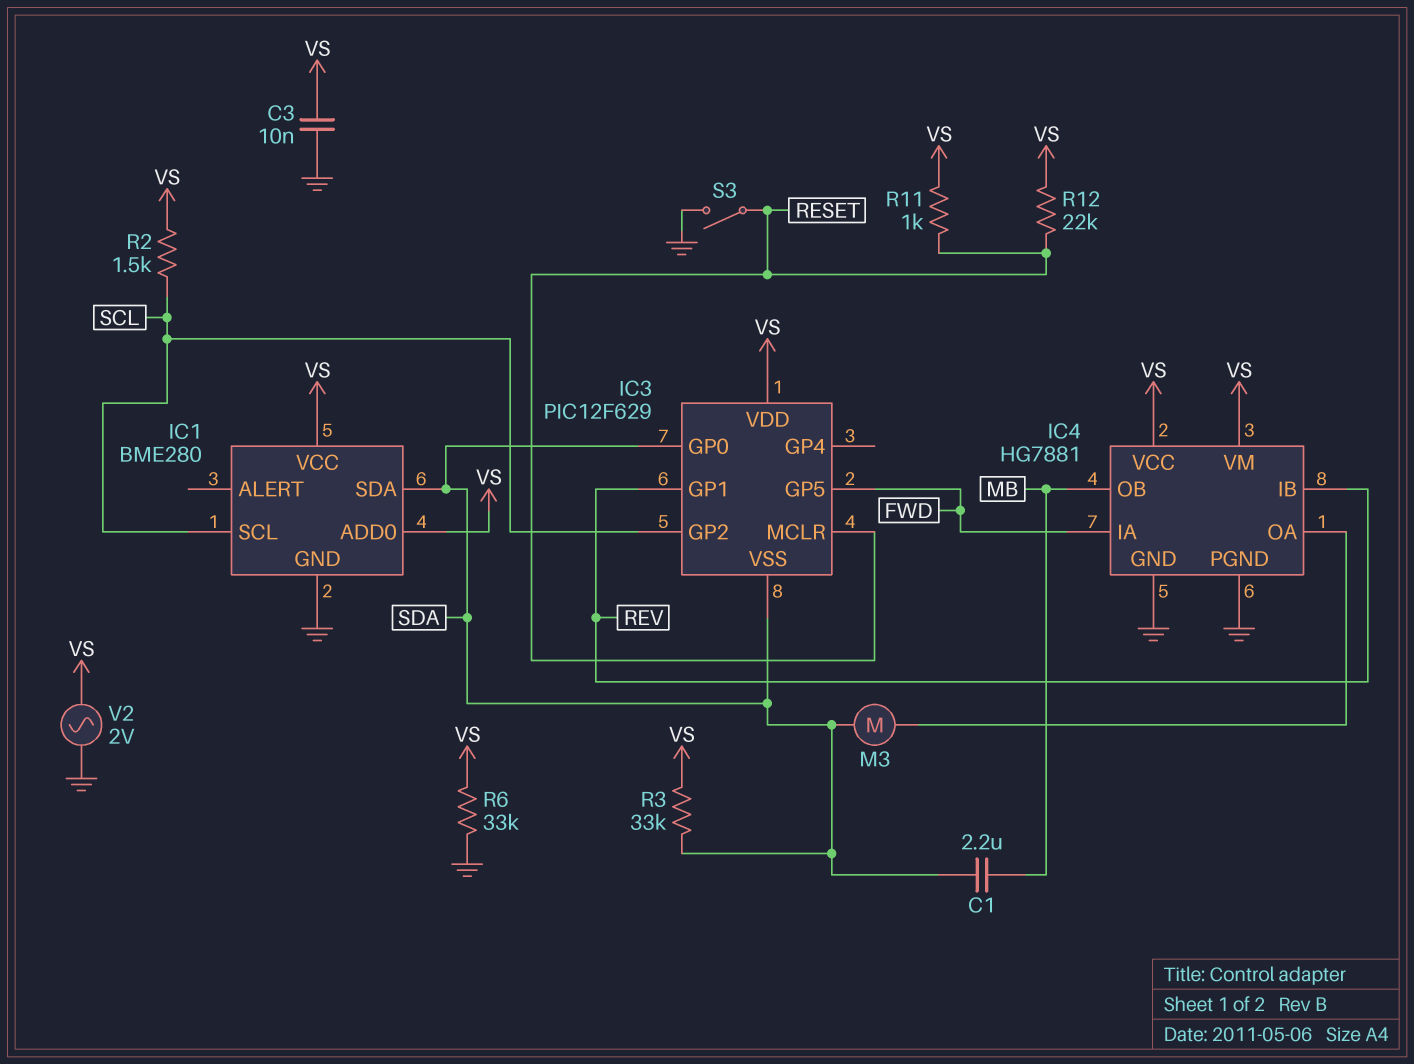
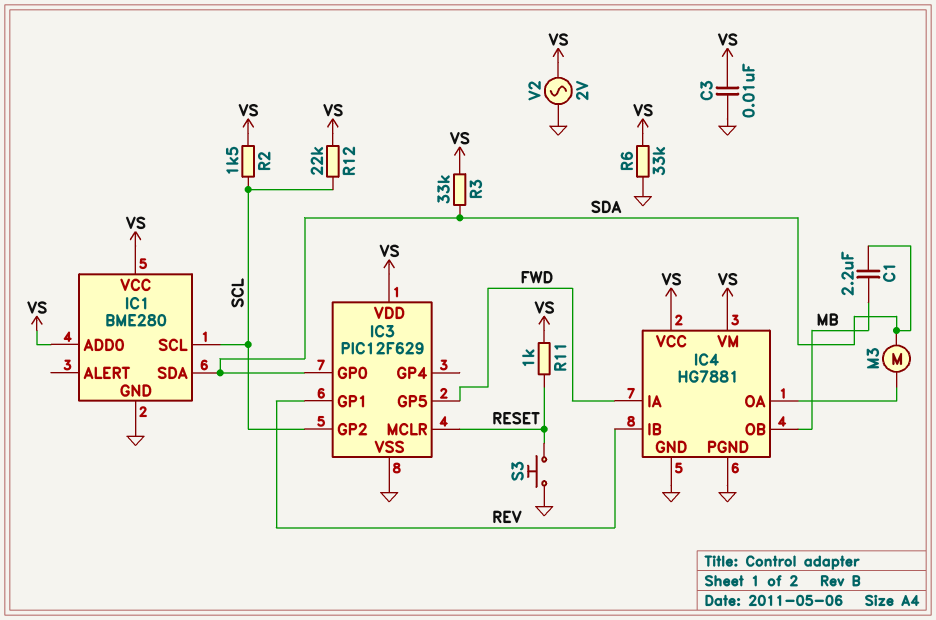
IC3 pin VSS: SDA -> GND
R12: 22k (RESET, VS) -> 22k (SCL, VS)
S3: switch (GND, RESET) -> button (GND, RESET)

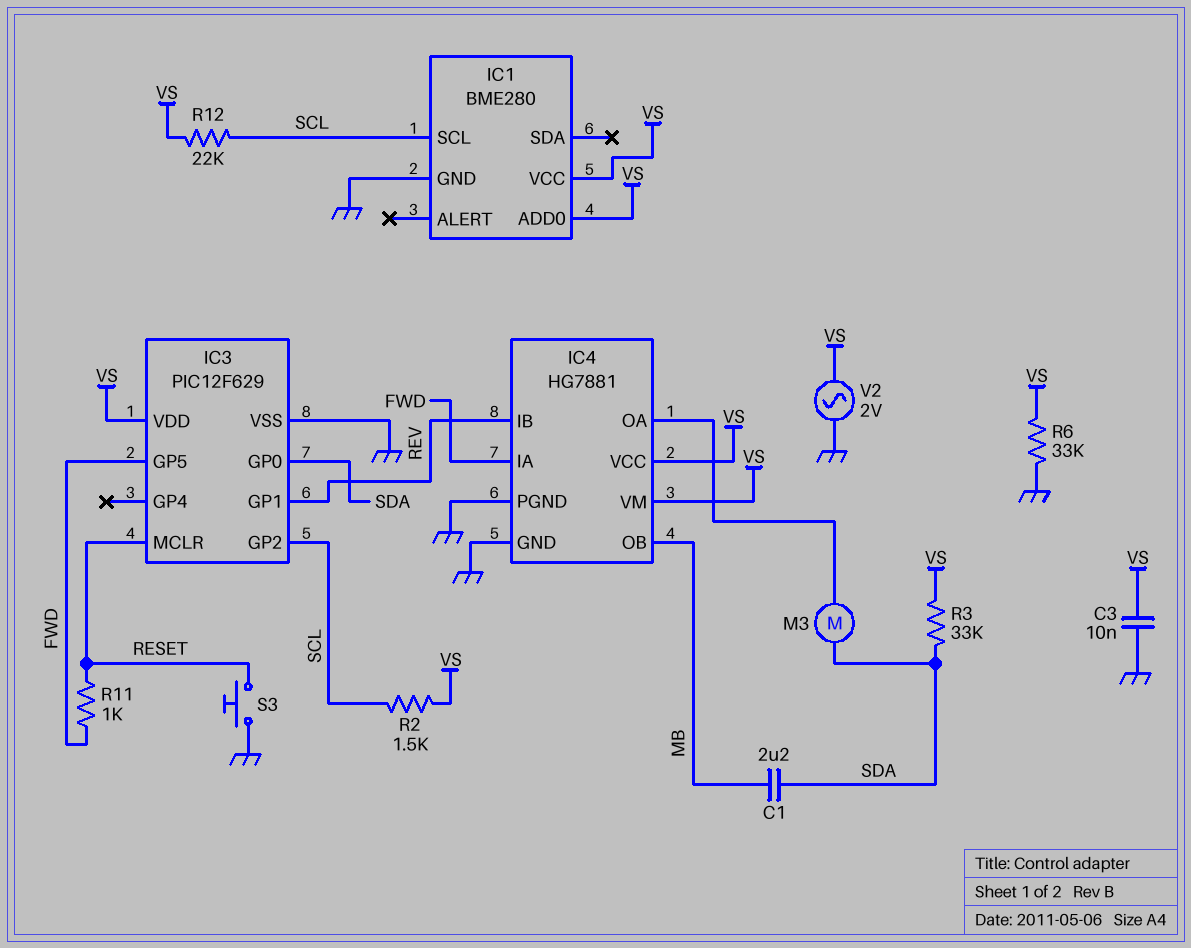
IC1 pin SDA: SDA -> none
R11: 1k (RESET, VS) -> 1k (FWD, RESET)

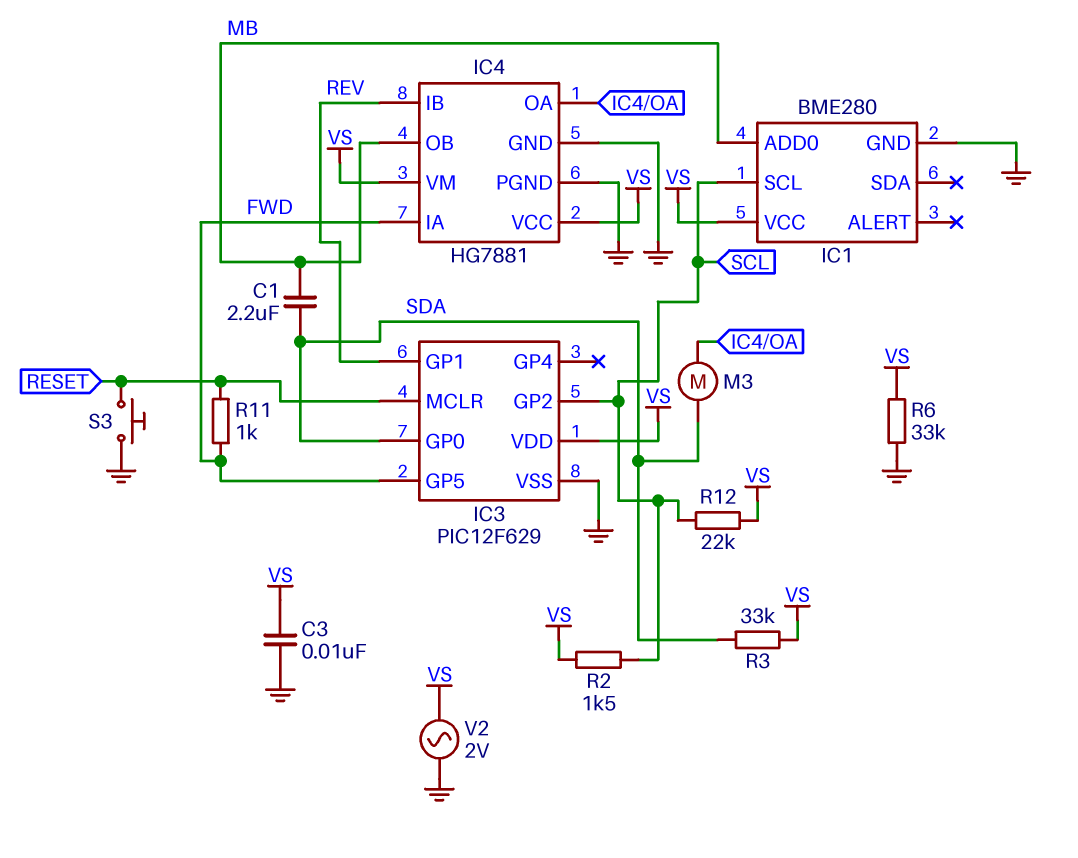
IC1 pin ADD0: VS -> MB

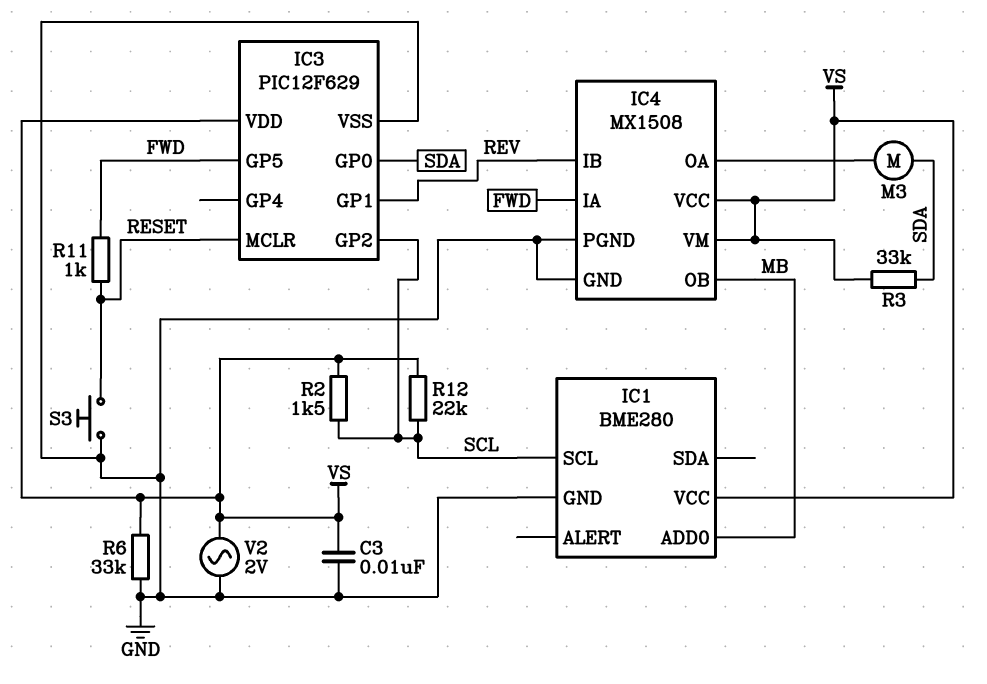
C1: 2.2uF (MB, SDA) -> none
IC4: HG7881 -> MX1508

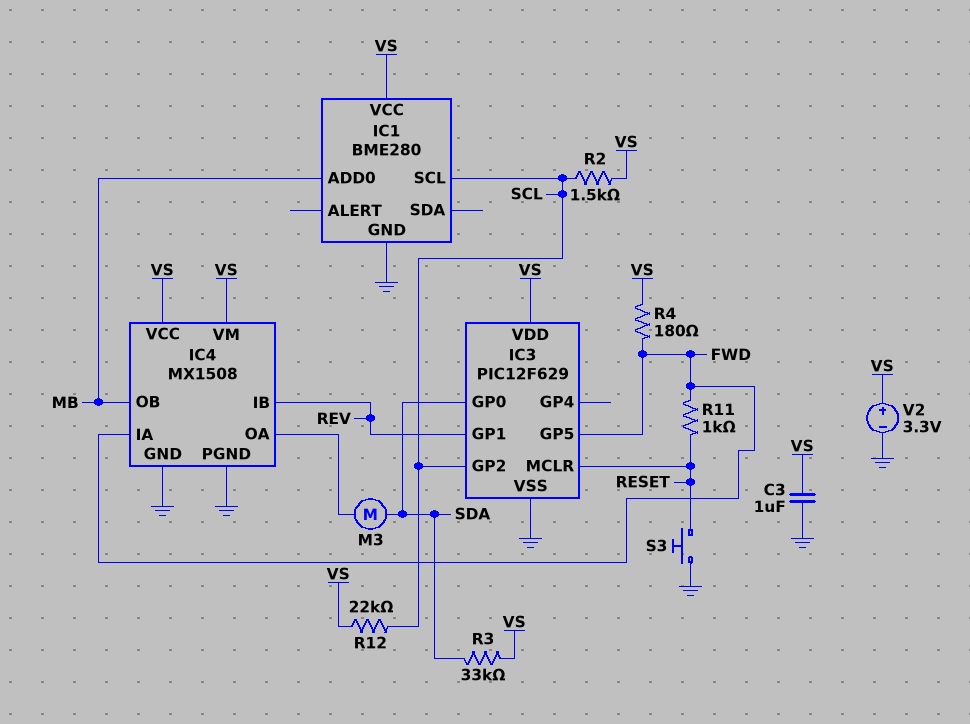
C3: 10nF (GND, VS) -> 1uF (GND, VS)
R4: none -> 180 (FWD, VS)
R6: 33k (GND, VS) -> none
V2: AC 2V (GND, VS) -> 3.3V (plus VS, minus GND)

